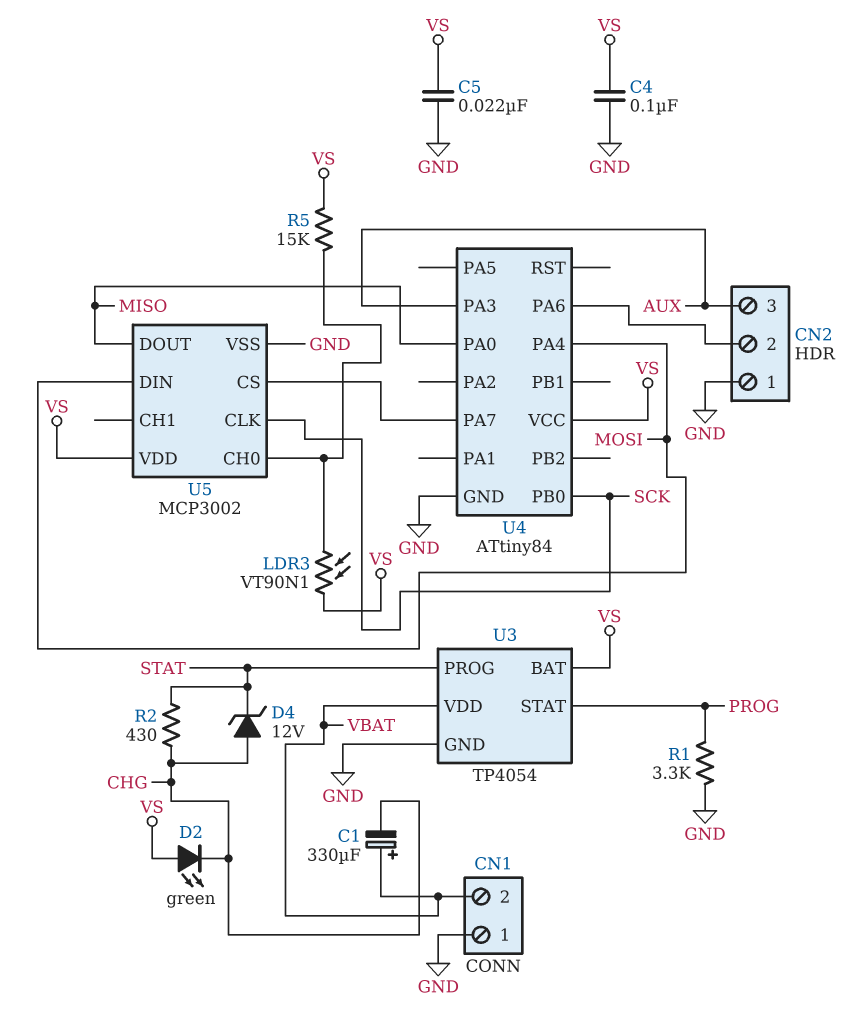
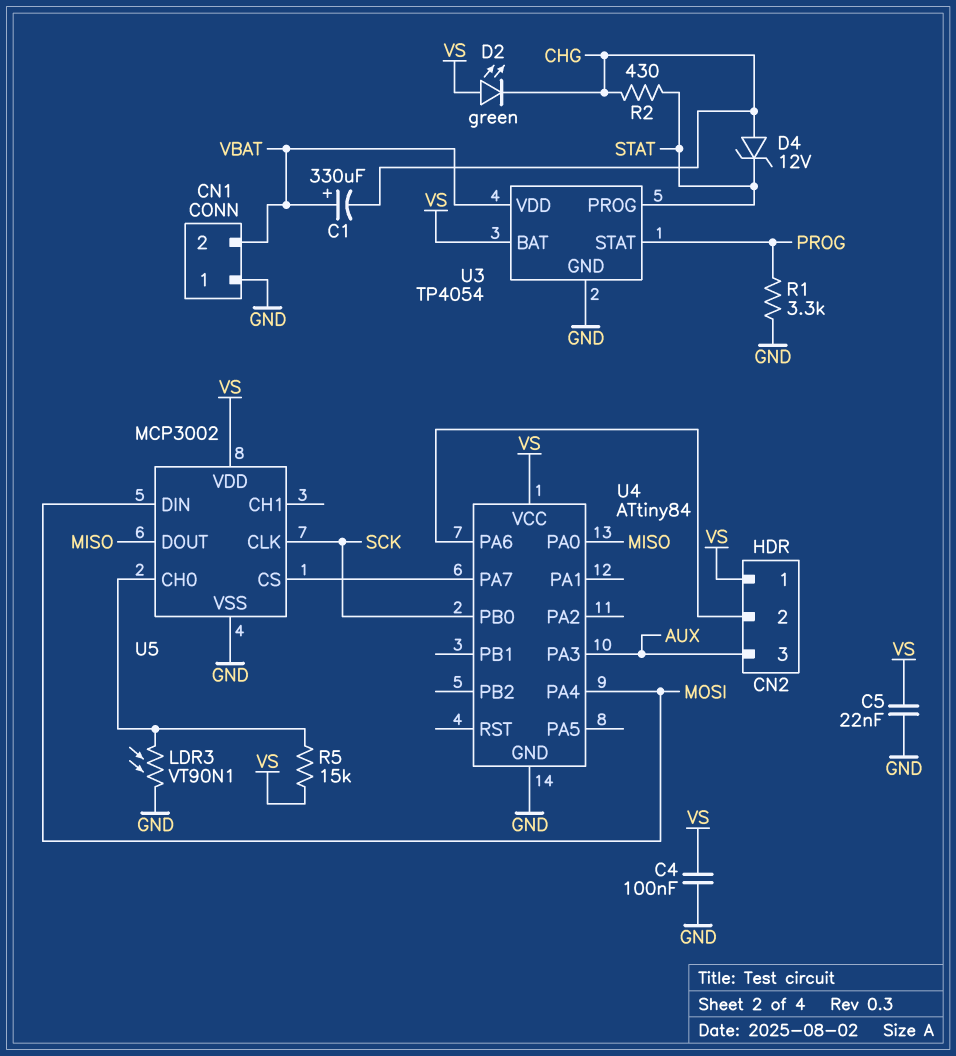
CN2 pin 1: GND -> VS
LDR3: VT90N1 (U5/CH0, VS) -> VT90N1 (GND, U5/CH0)

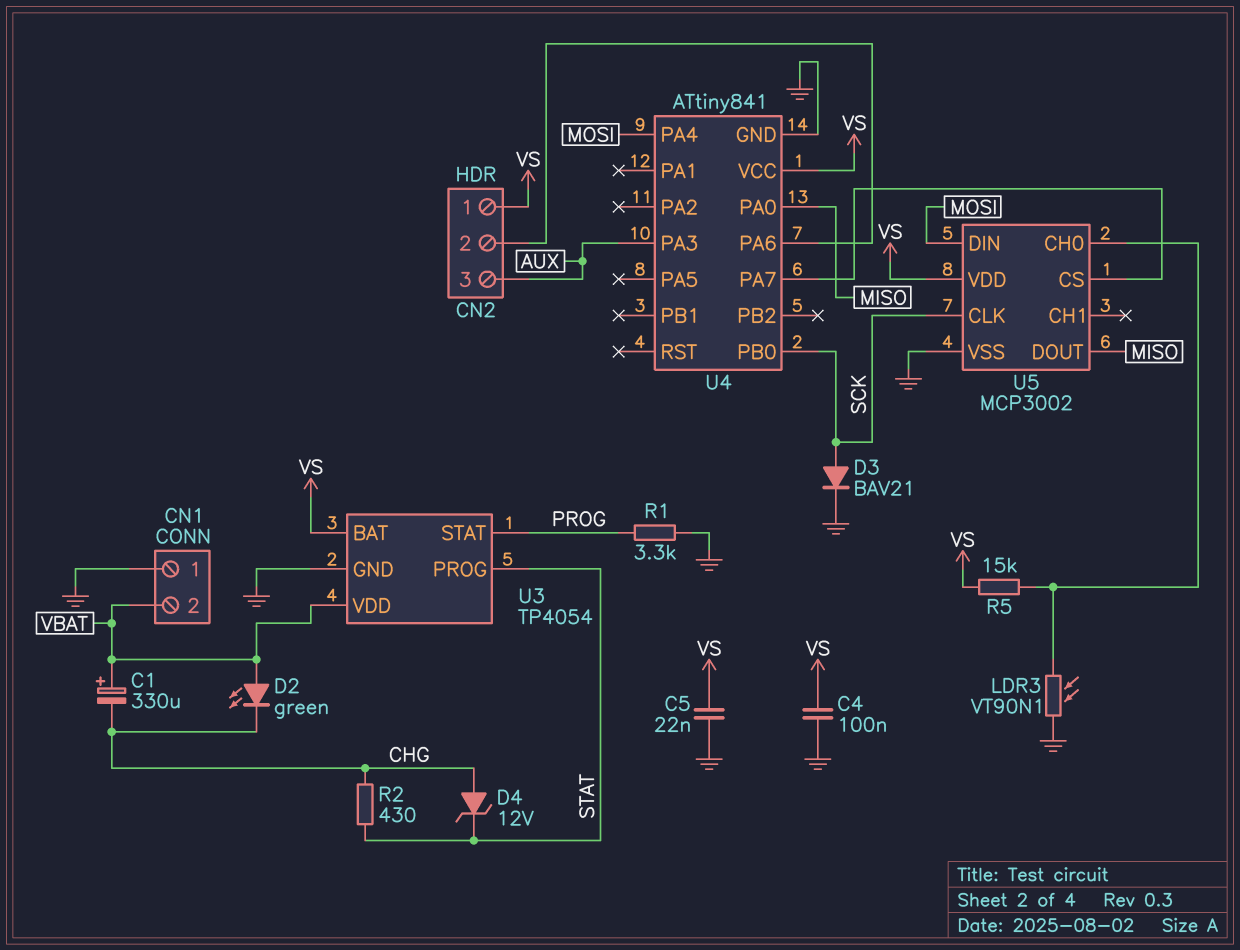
D2: LED green (A VS, K CHG) -> LED green (A VBAT, K CHG)
D3: none -> diode BAV21 (A SCK, K GND)
U4: ATtiny84 -> ATtiny841

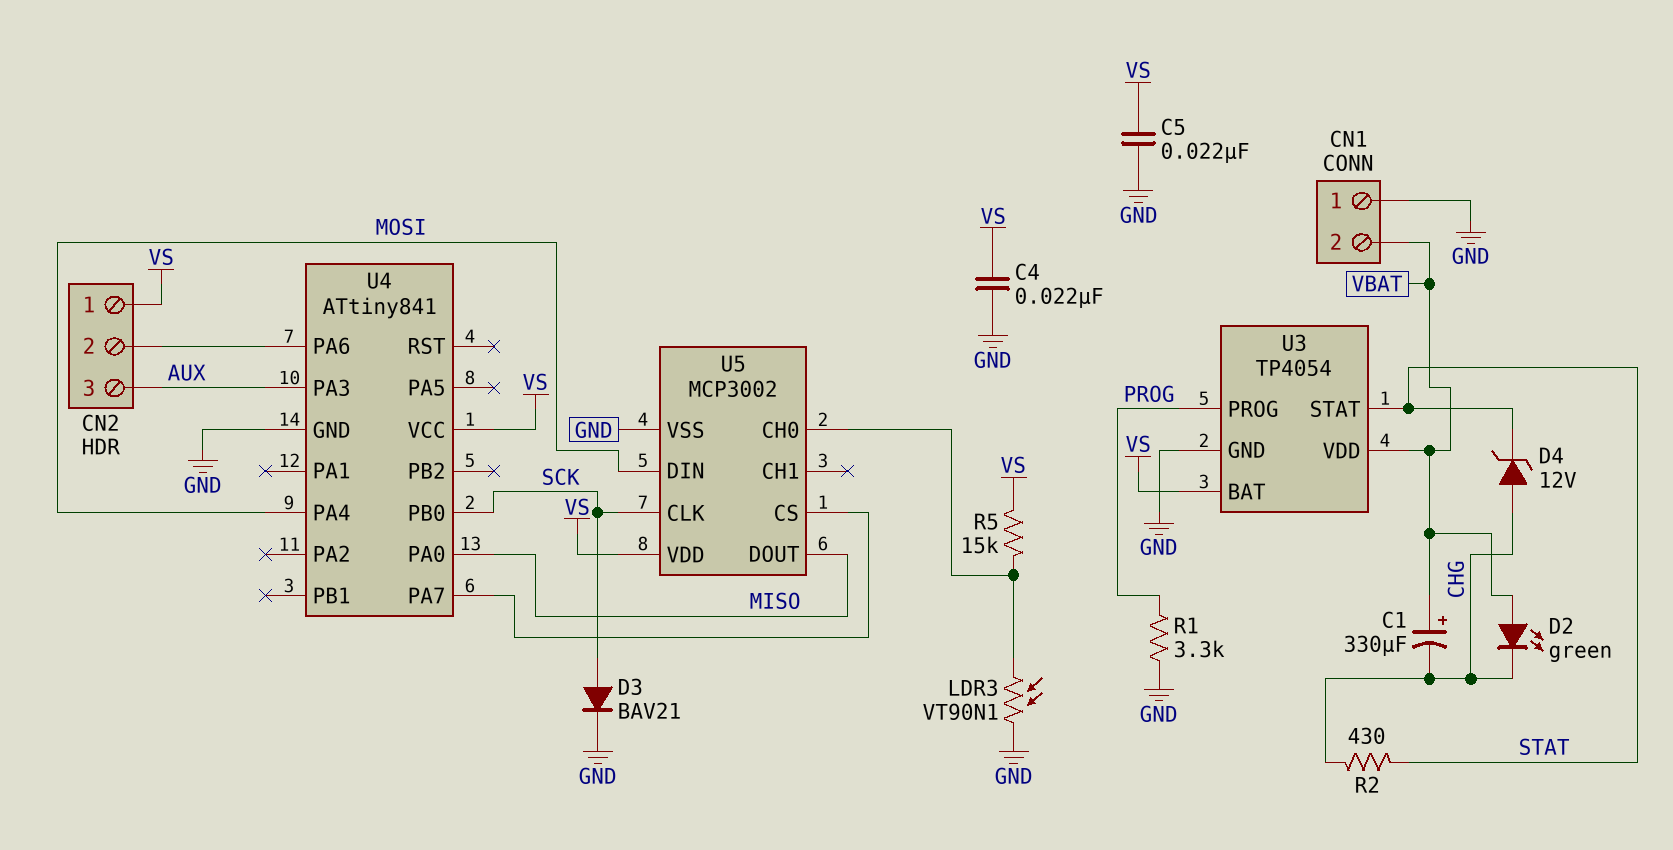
C4: 100nF (GND, VS) -> 22nF (GND, VS)
U3 pin PROG: STAT -> PROG
U3 pin STAT: PROG -> STAT

